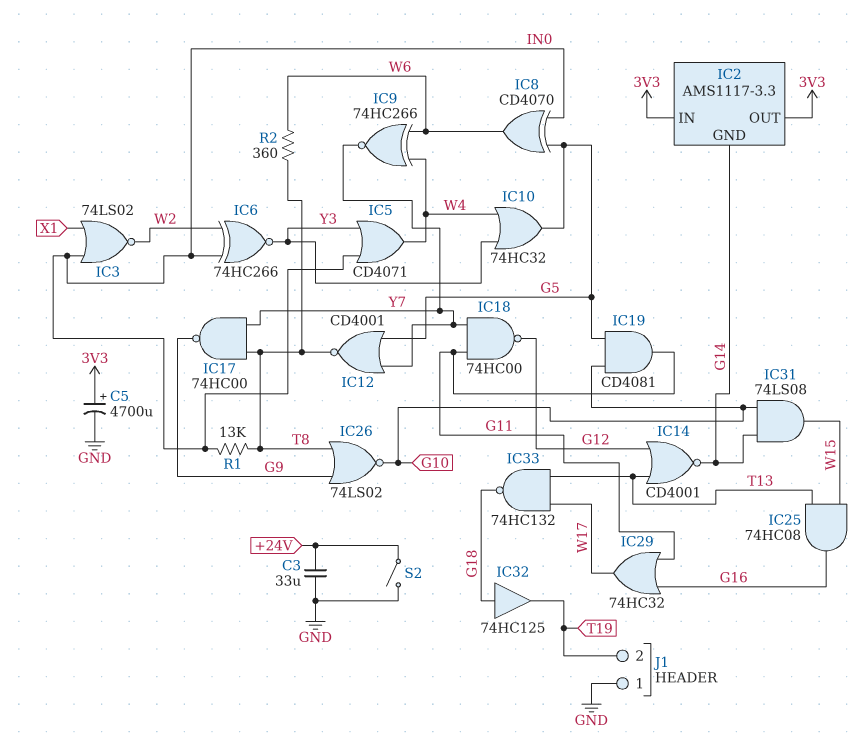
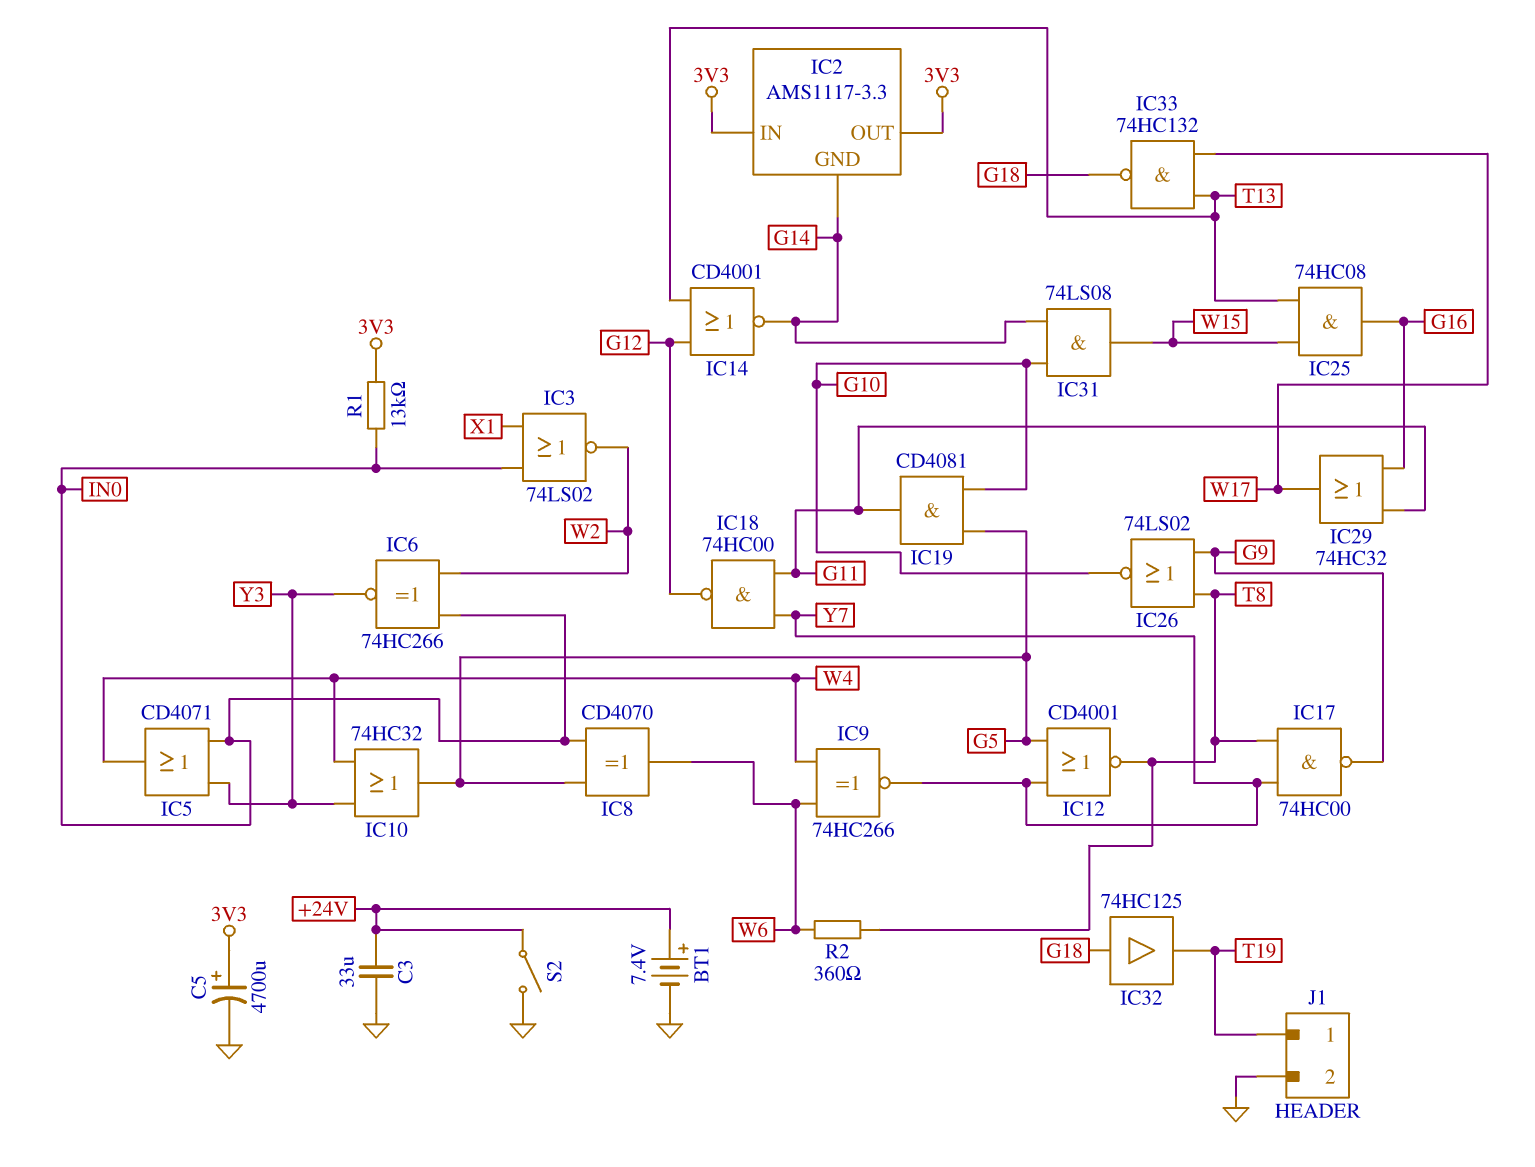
BT1: none -> 7.4V (plus +24V, minus GND)
J1 pin 1: GND -> T19
J1 pin 2: T19 -> GND
R1: 13k (IN0, T8) -> 13k (3V3, IN0)

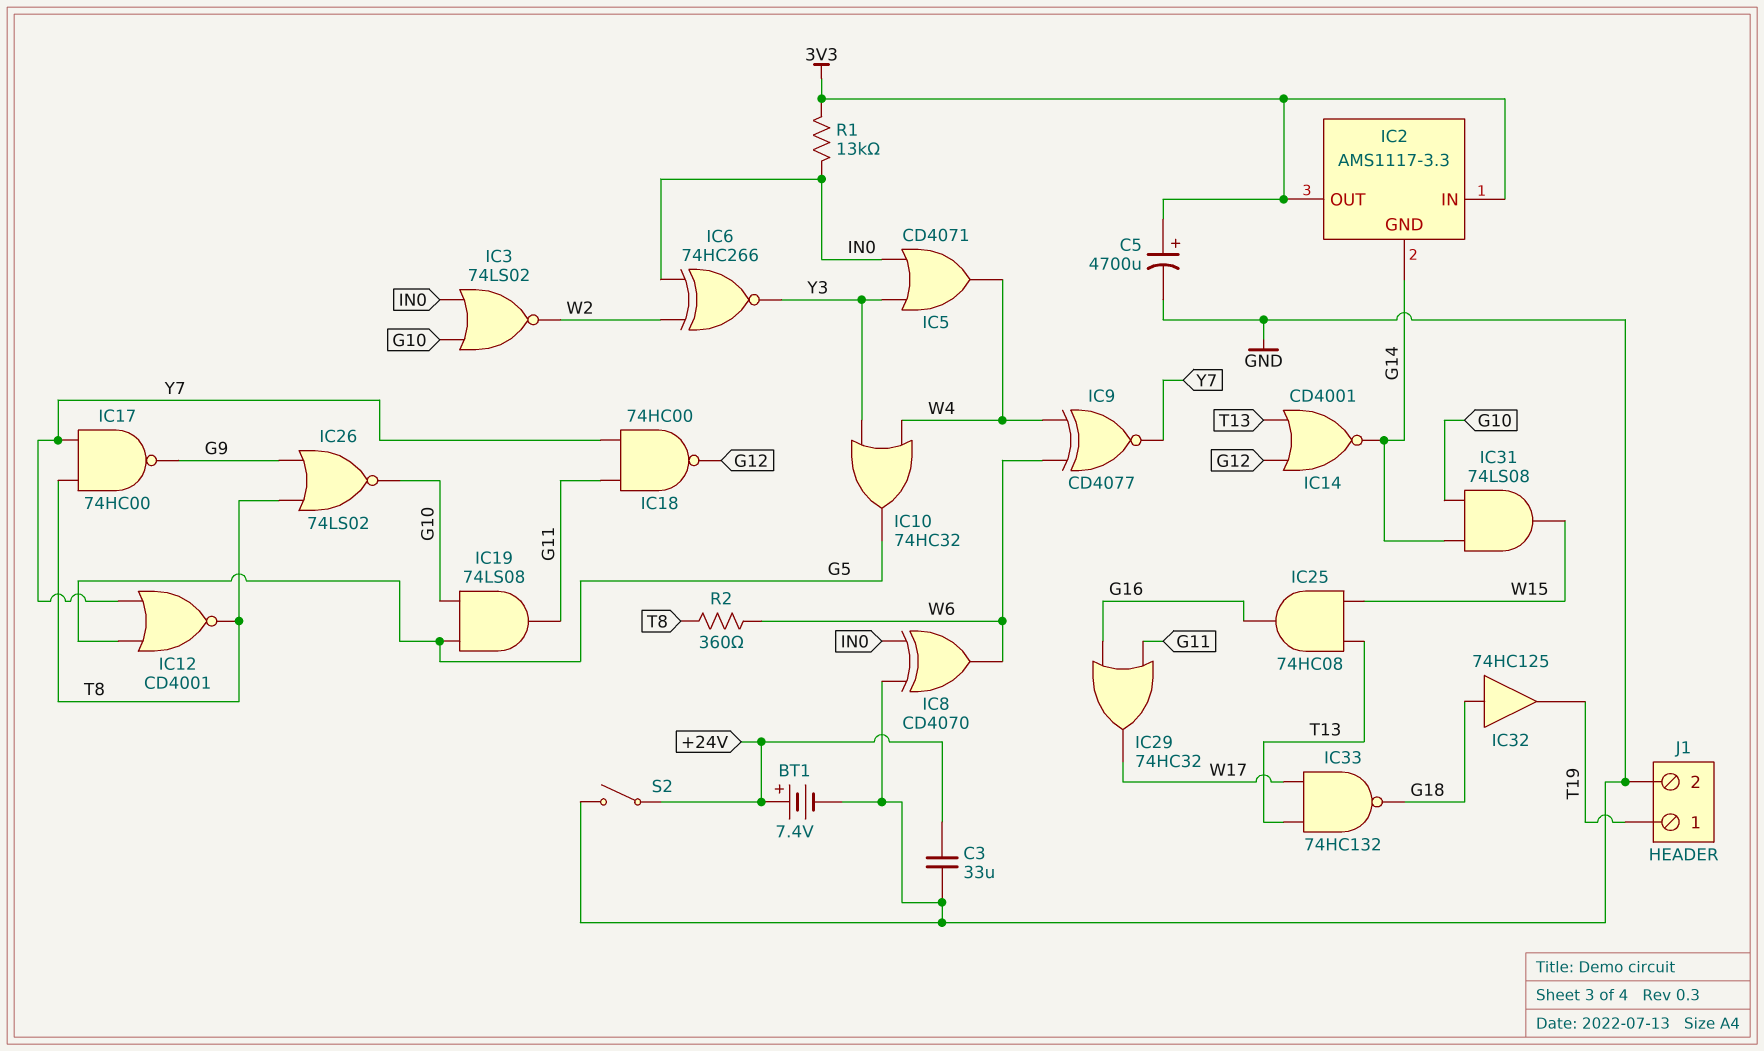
IC3: NOR 74LS02 (in IN0, in X1, out W2) -> NOR 74LS02 (in G10, in IN0, out W2)
IC8: XOR CD4070 (in G5, in IN0, out W6) -> XOR CD4070 (in GND, in IN0, out W6)
IC9: XNOR 74HC266 (in W4, in W6, out Y7) -> XNOR CD4077 (in W4, in W6, out Y7)
IC19: AND CD4081 (in G5, in G10, out G11) -> AND 74LS08 (in G5, in G10, out G11)

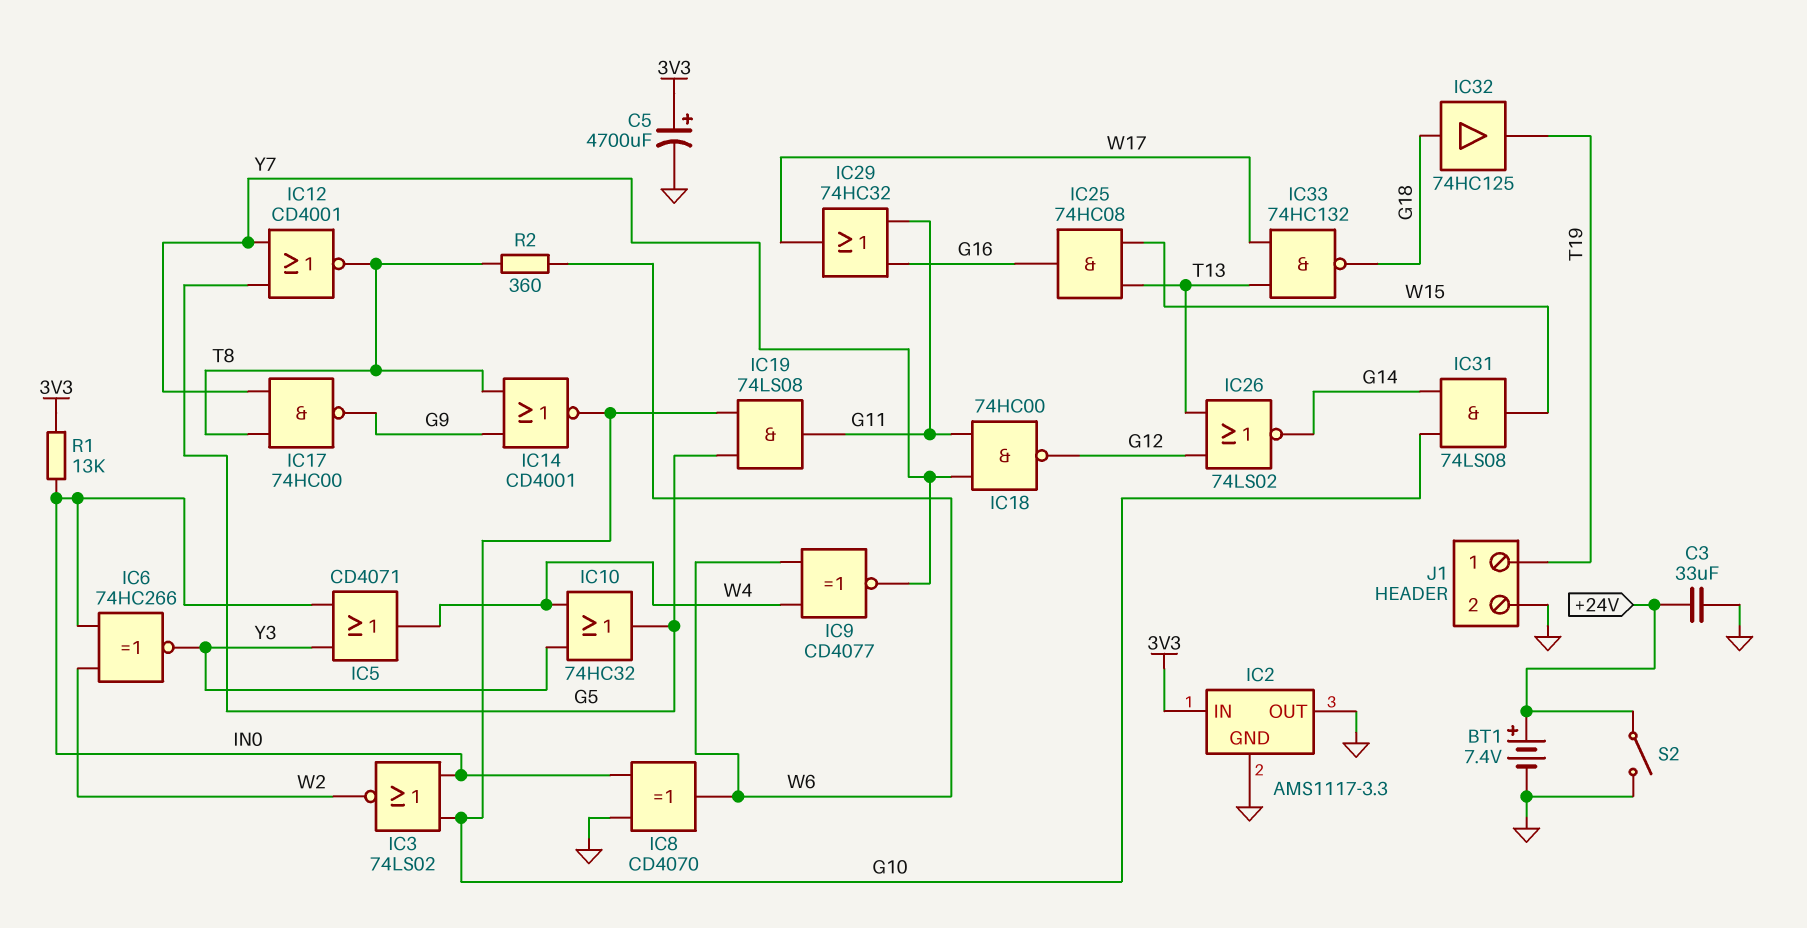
IC2 pin GND: G14 -> GND
IC2 pin OUT: 3V3 -> GND
IC14: NOR CD4001 (in G12, in T13, out G14) -> NOR CD4001 (in G9, in T8, out G10)
IC26: NOR 74LS02 (in G9, in T8, out G10) -> NOR 74LS02 (in G12, in T13, out G14)

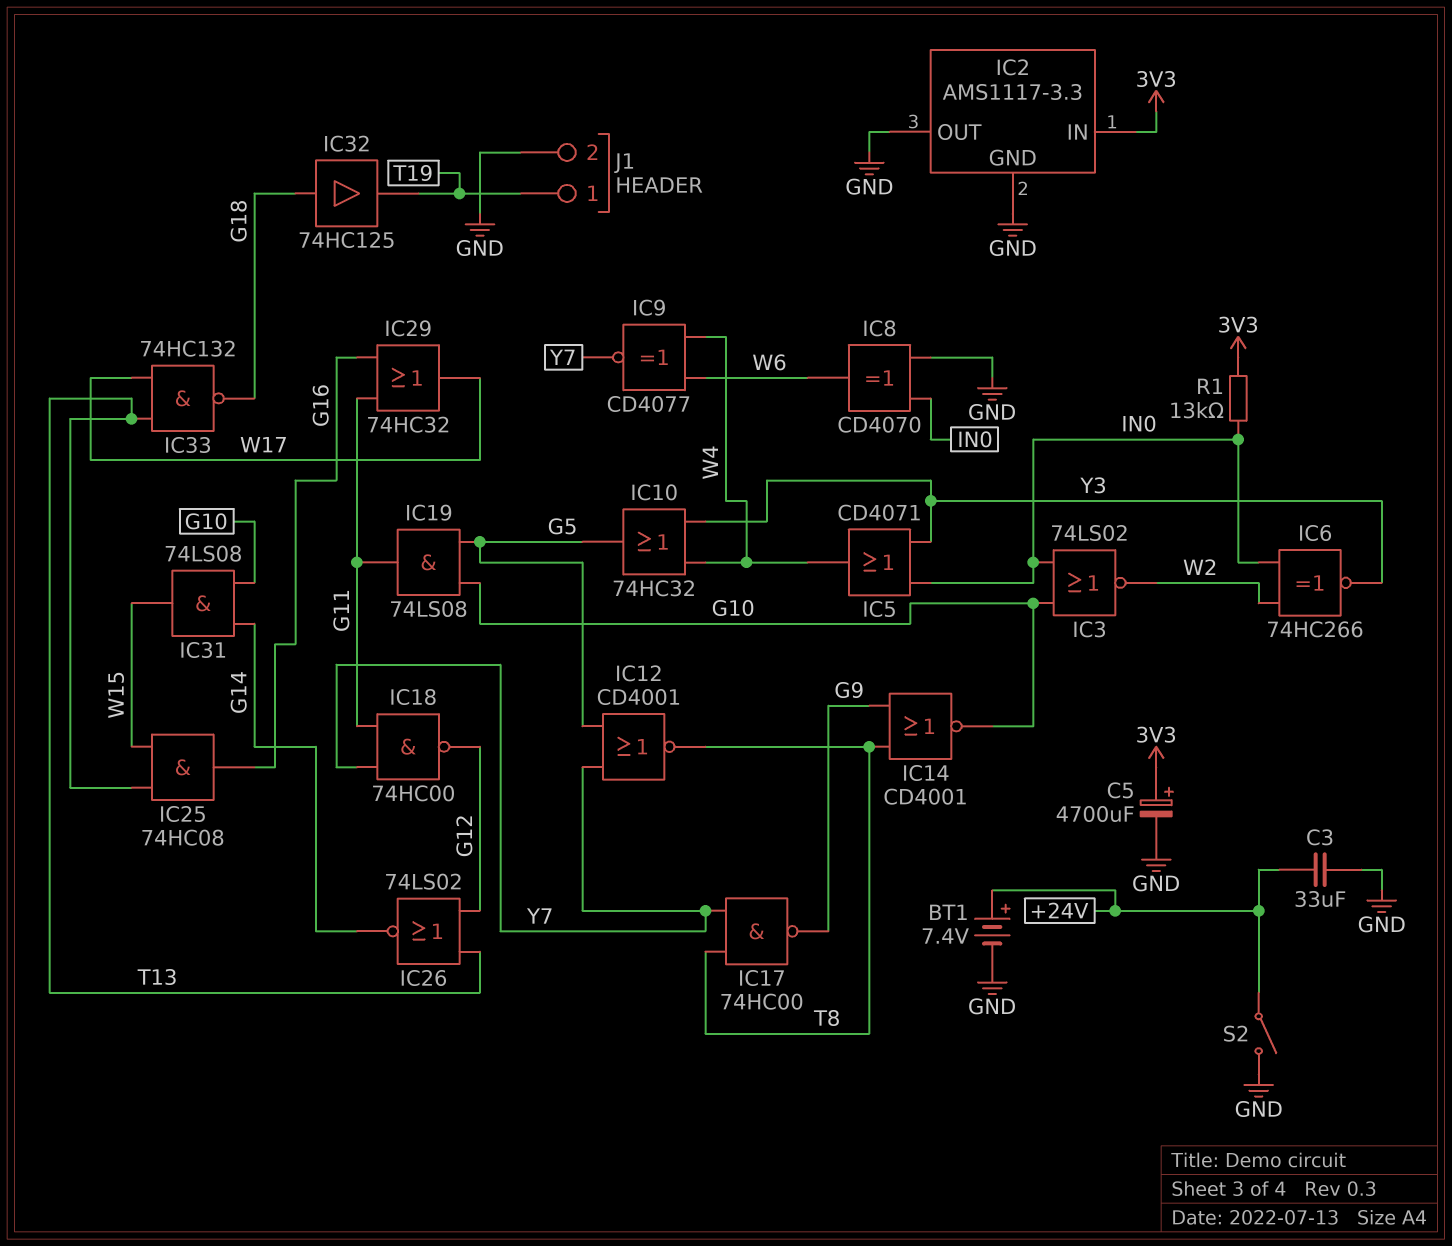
R2: 360 (T8, W6) -> none

